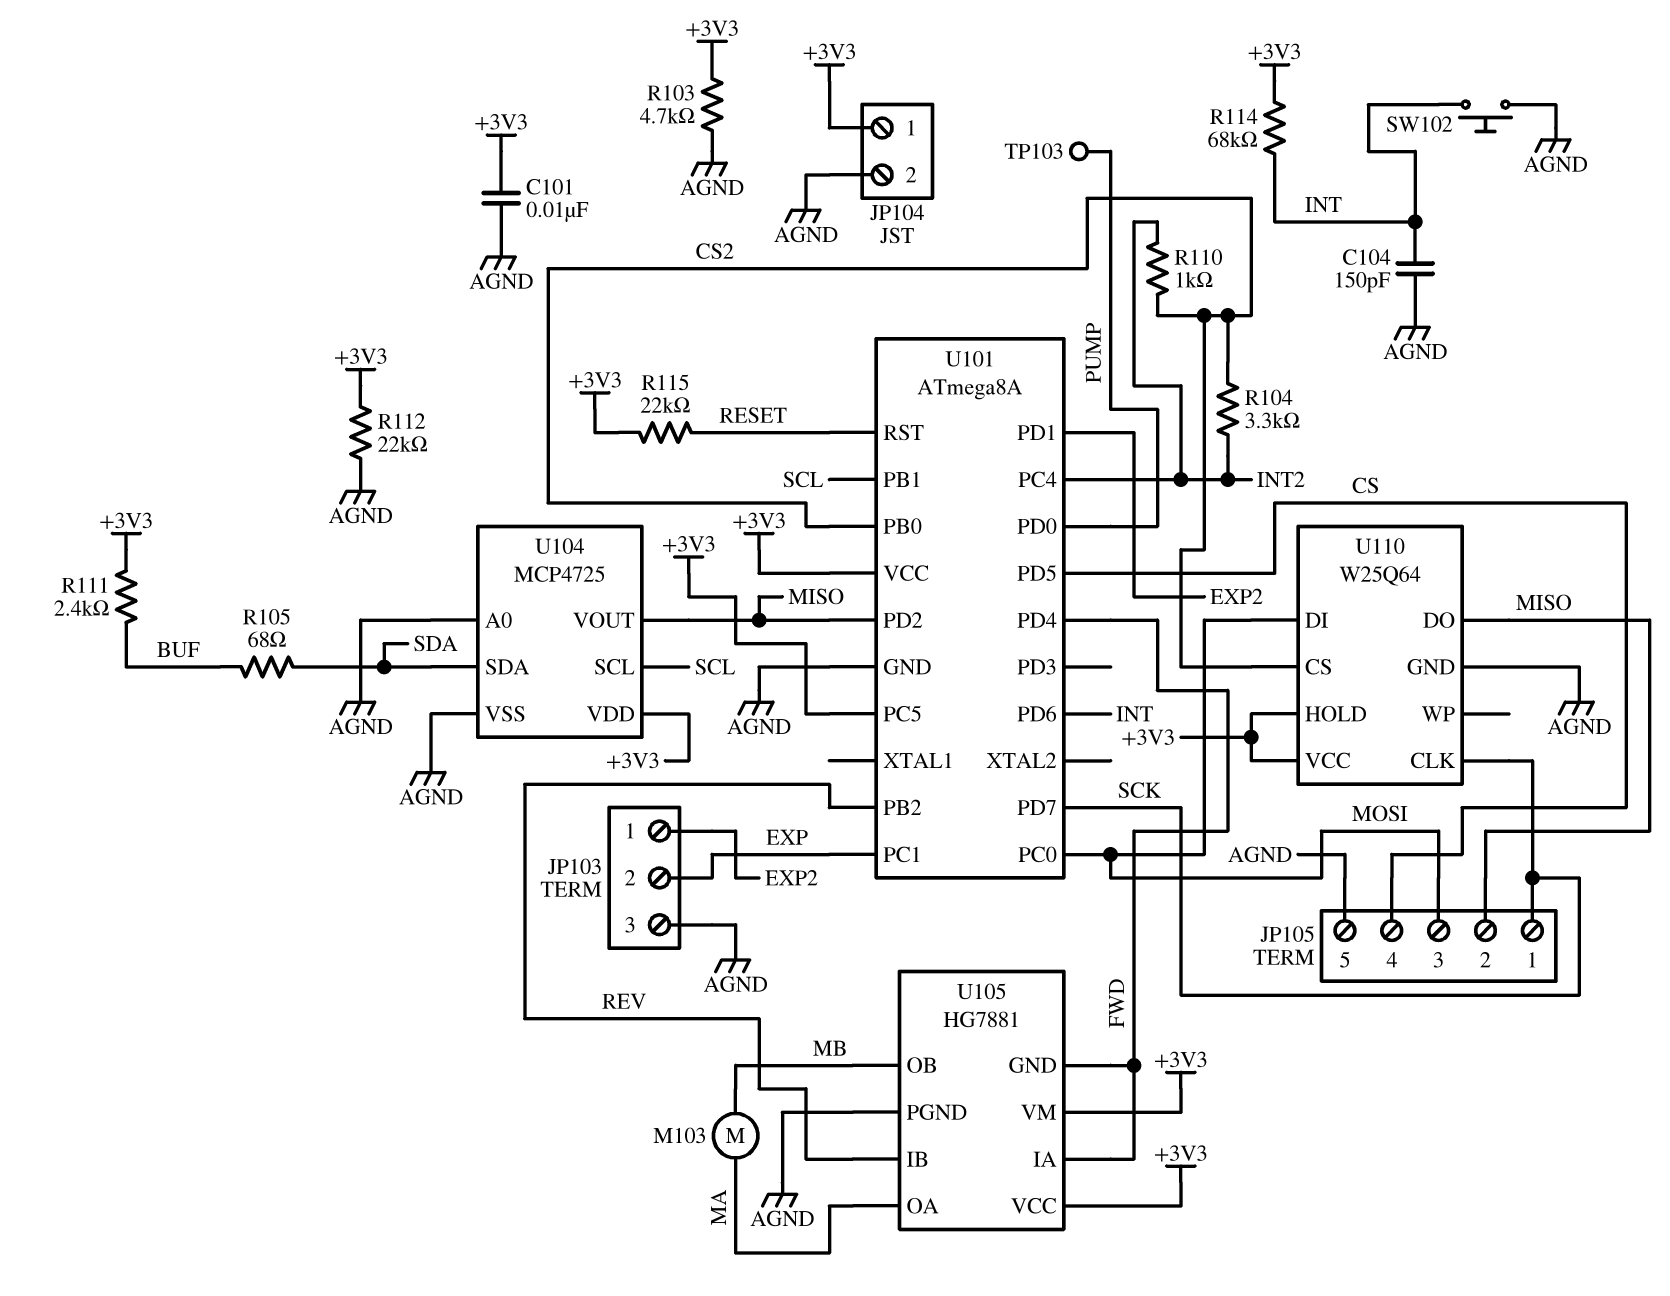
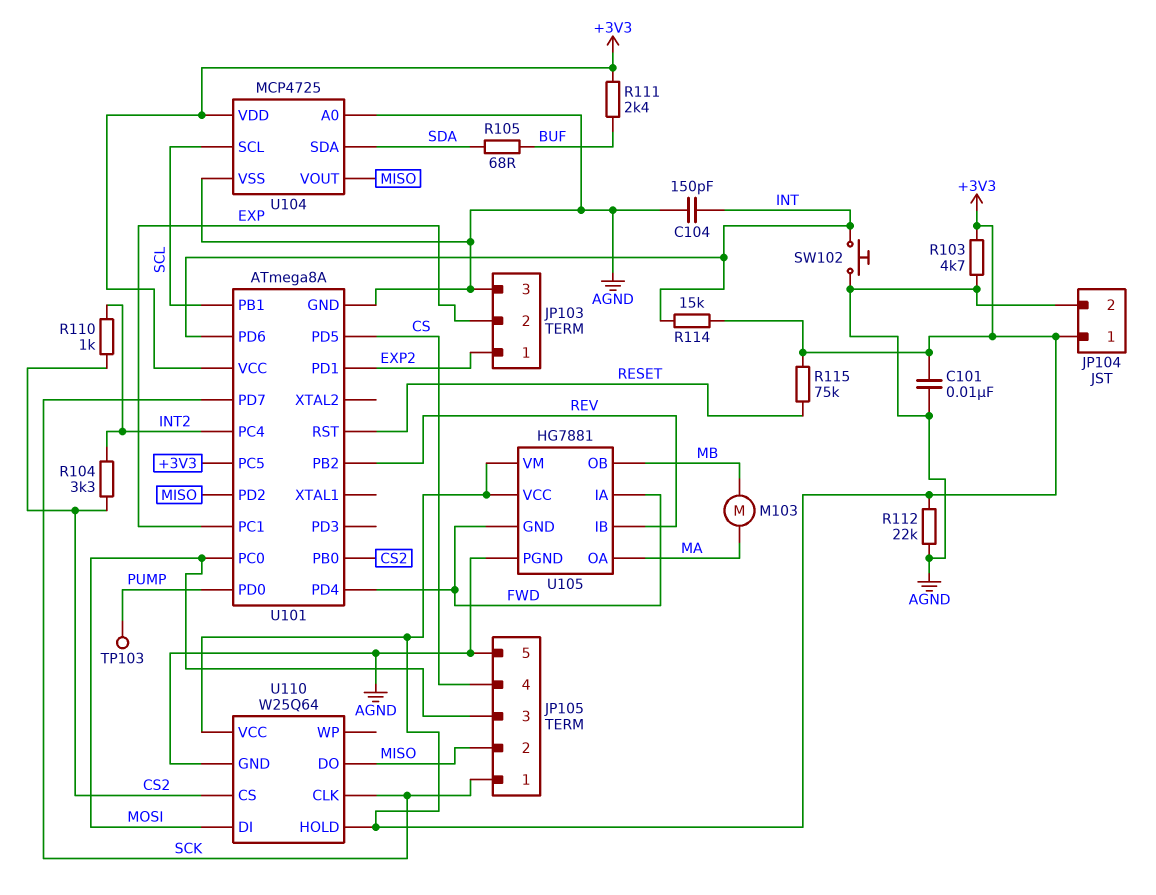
R114: 68k (+3V3, INT) -> 15k (+3V3, INT)
R115: 22k (+3V3, RESET) -> 75k (+3V3, RESET)

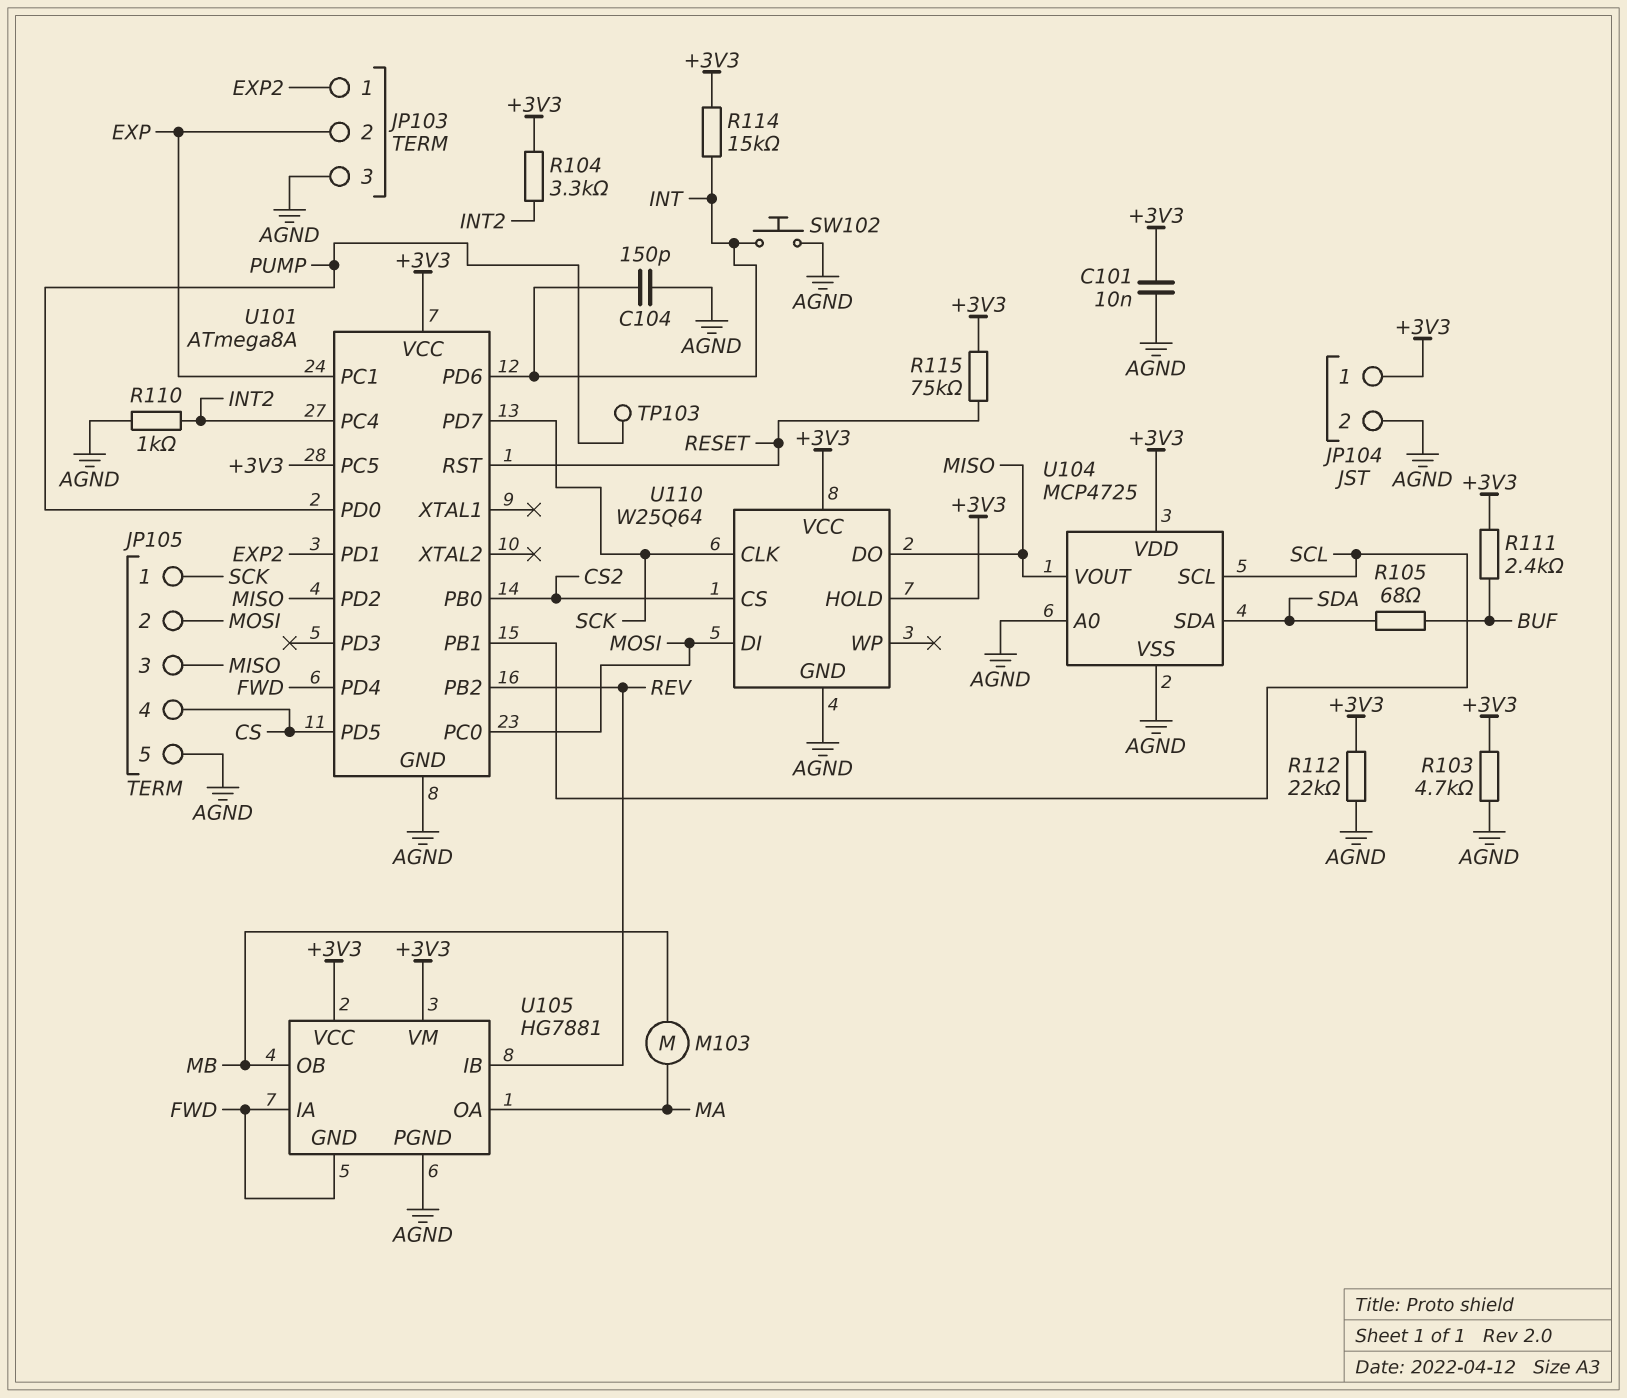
JP105 pin 2: MISO -> MOSI
JP105 pin 3: MOSI -> MISO
R104: 3.3k (CS2, INT2) -> 3.3k (+3V3, INT2)
R110: 1k (CS2, INT2) -> 1k (AGND, INT2)

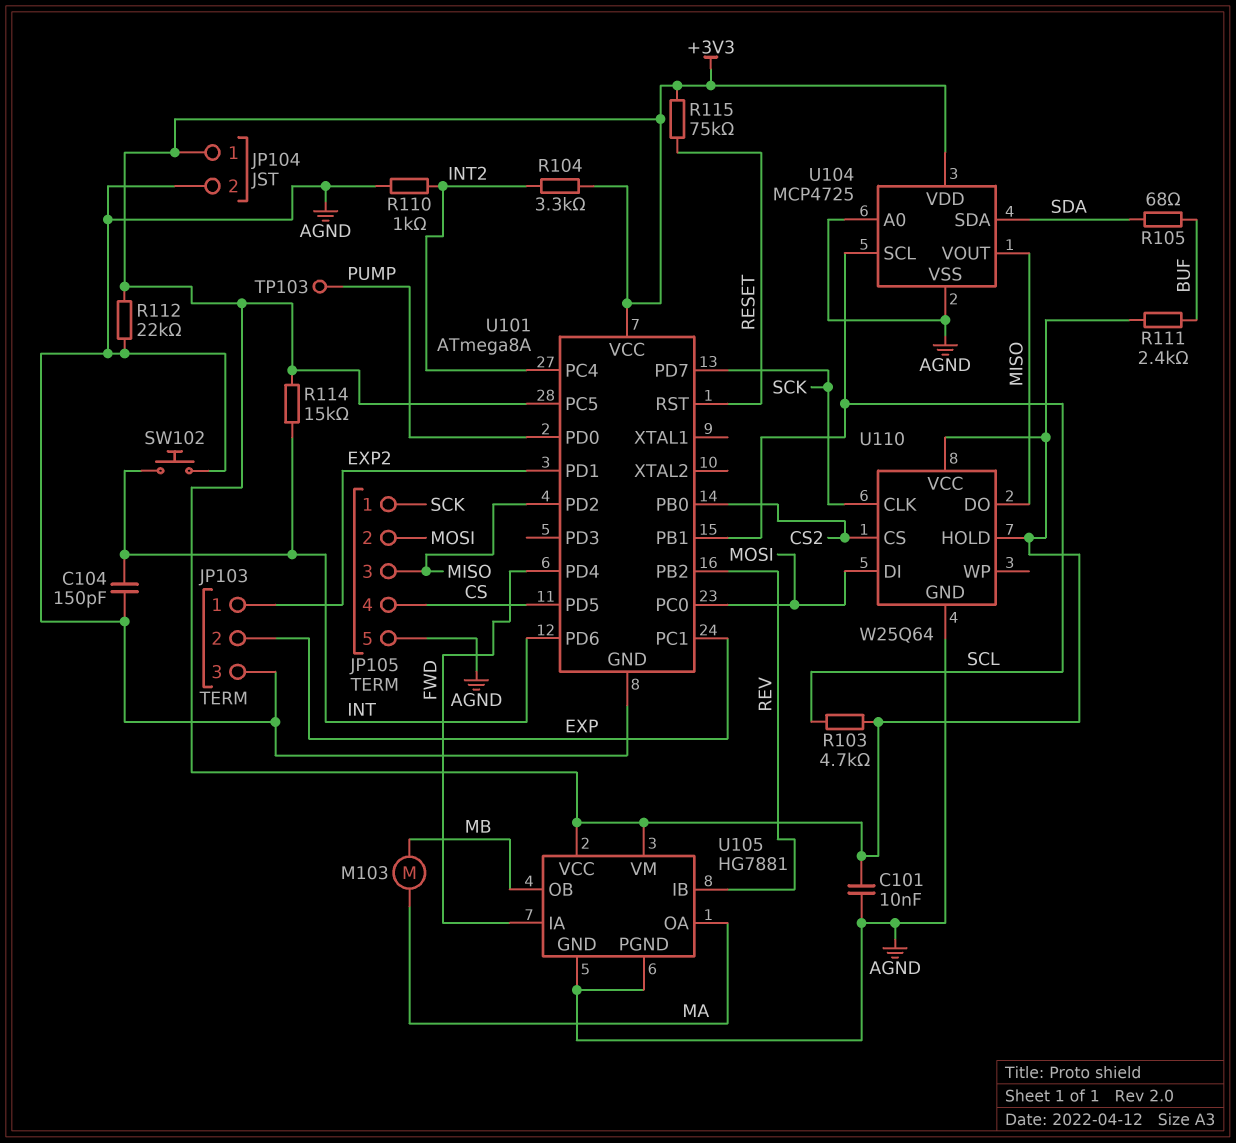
R103: 4.7k (+3V3, AGND) -> 4.7k (+3V3, SCL)
U105 pin GND: FWD -> AGND

